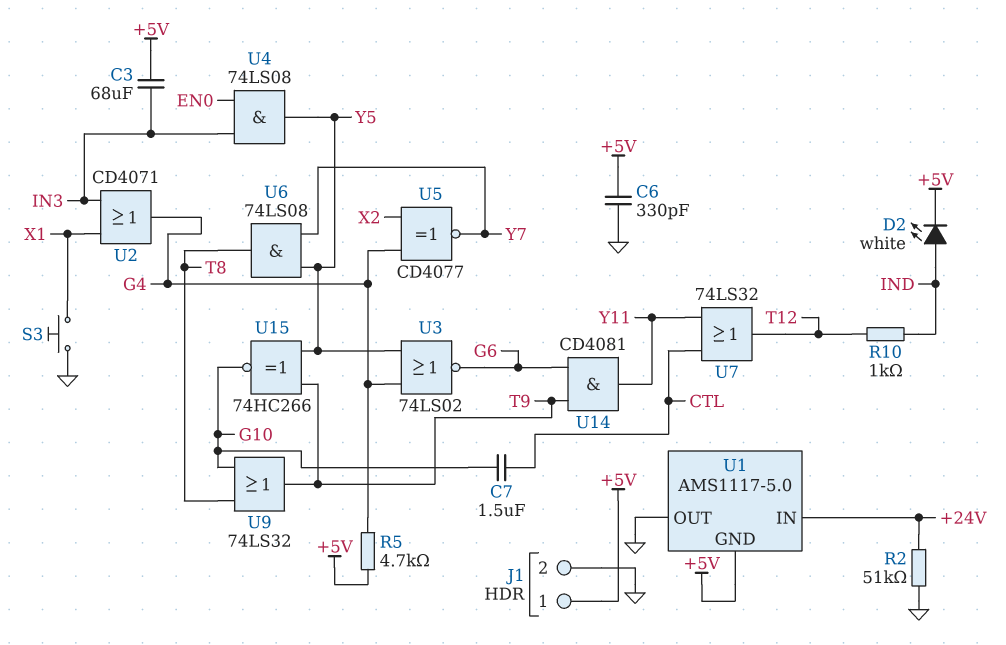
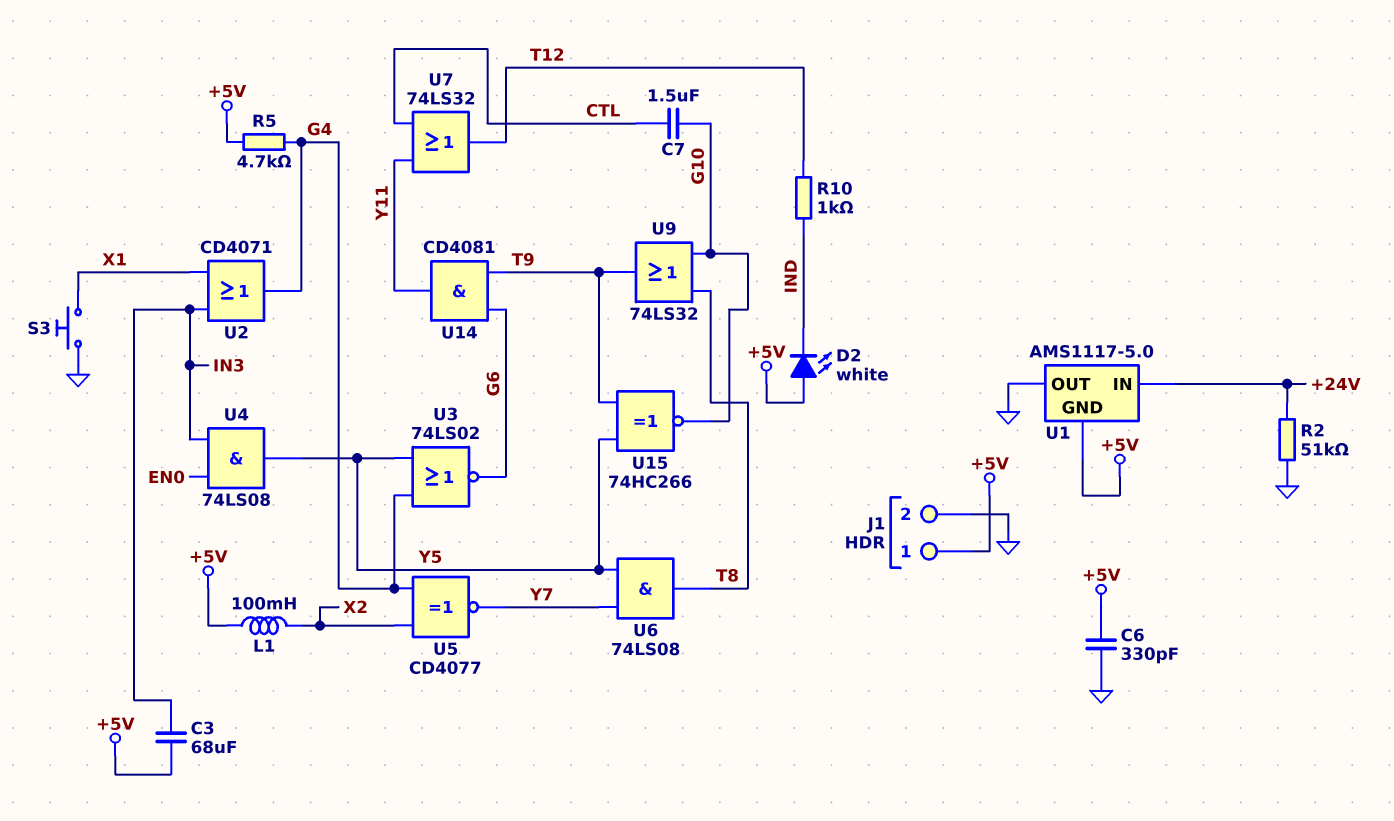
D2: LED white (A IND, K +5V) -> LED white (A +5V, K IND)
L1: none -> 100mH (+5V, X2)

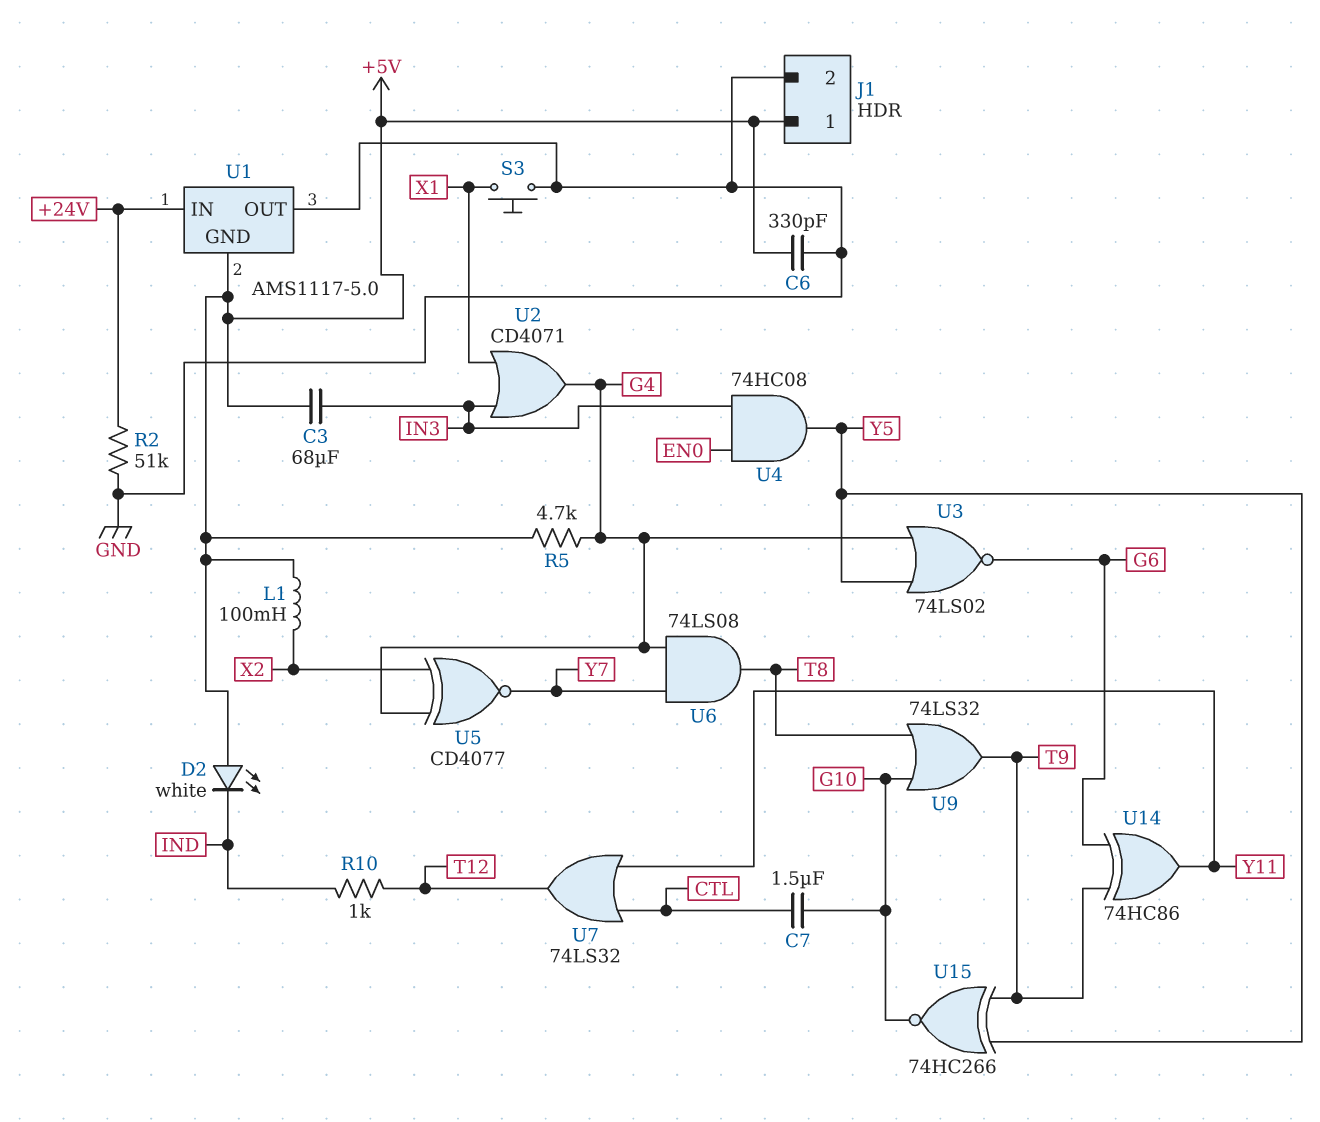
U4: AND 74LS08 (in EN0, in IN3, out Y5) -> AND 74HC08 (in EN0, in IN3, out Y5)
U6: AND 74LS08 (in Y5, in Y7, out T8) -> AND 74LS08 (in G4, in Y7, out T8)
U14: AND CD4081 (in G6, in T9, out Y11) -> XOR 74HC86 (in G6, in T9, out Y11)

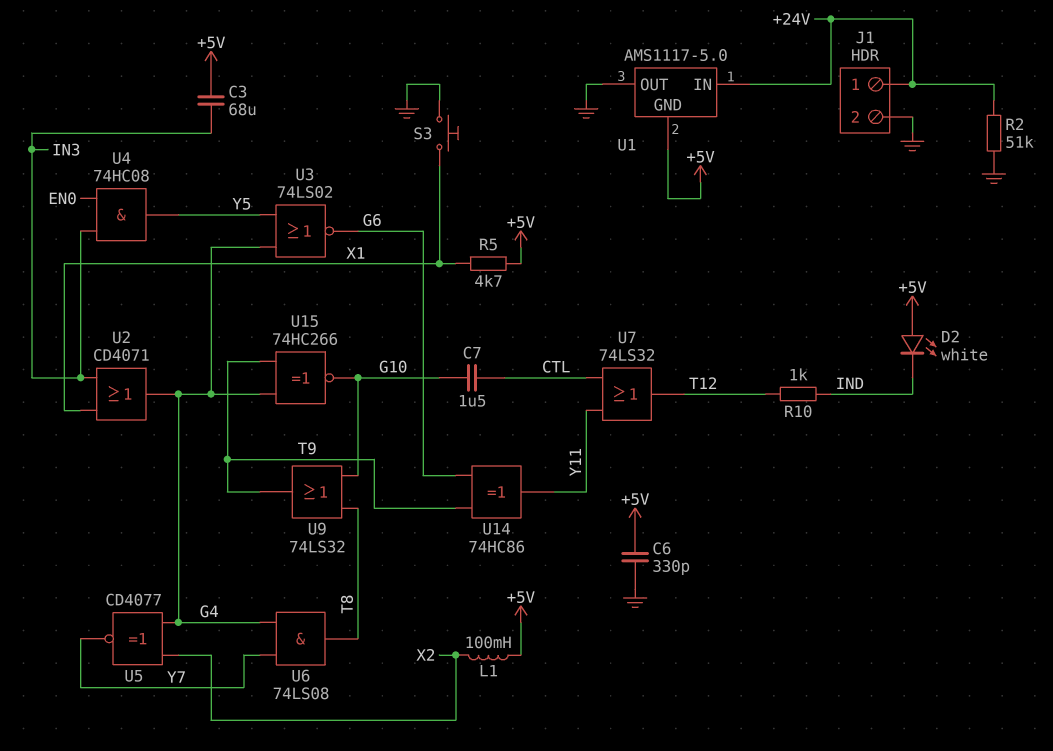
J1 pin 1: +5V -> +24V
R5: 4.7k (+5V, G4) -> 4.7k (+5V, X1)
U15: XNOR 74HC266 (in T9, in Y5, out G10) -> XNOR 74HC266 (in G4, in T9, out G10)

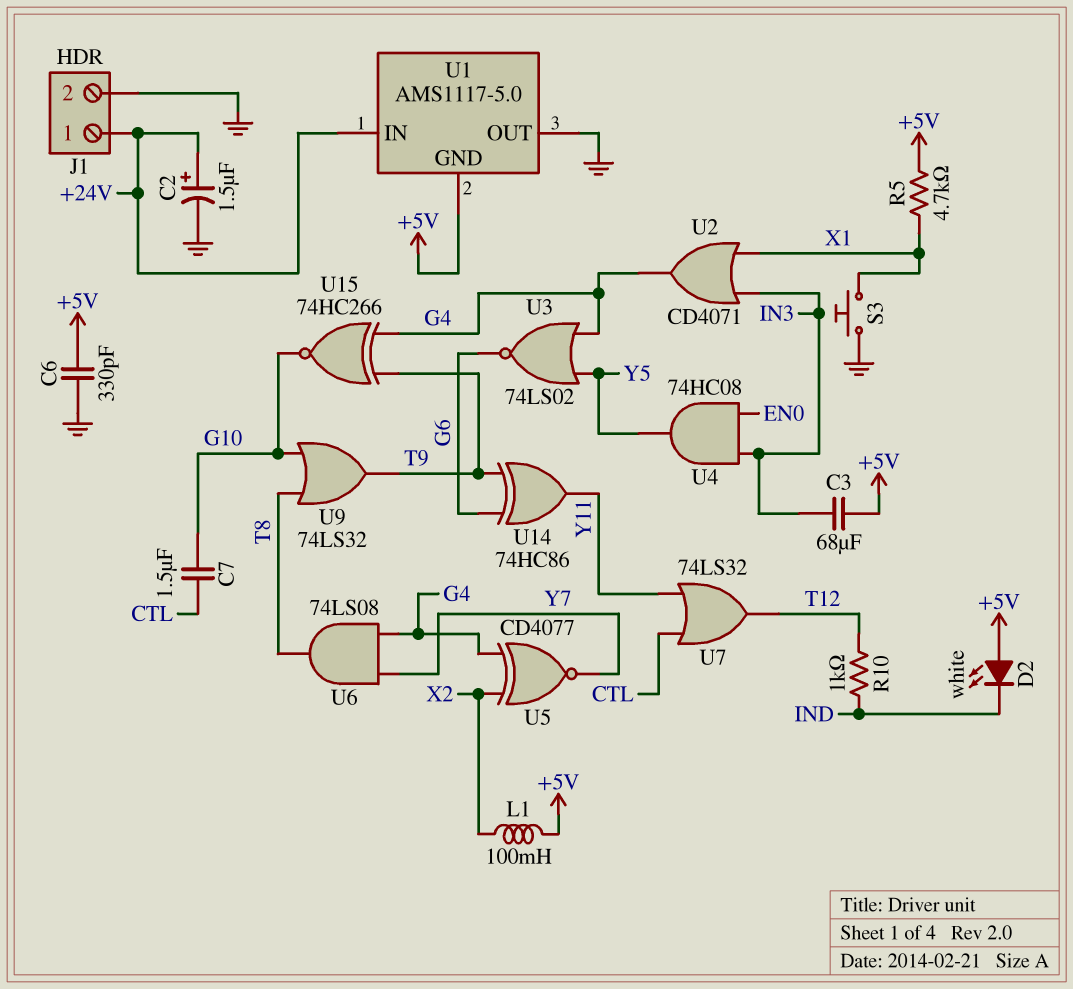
C2: none -> 1.5uF (plus +24V, minus GND)
R2: 51k (+24V, GND) -> none

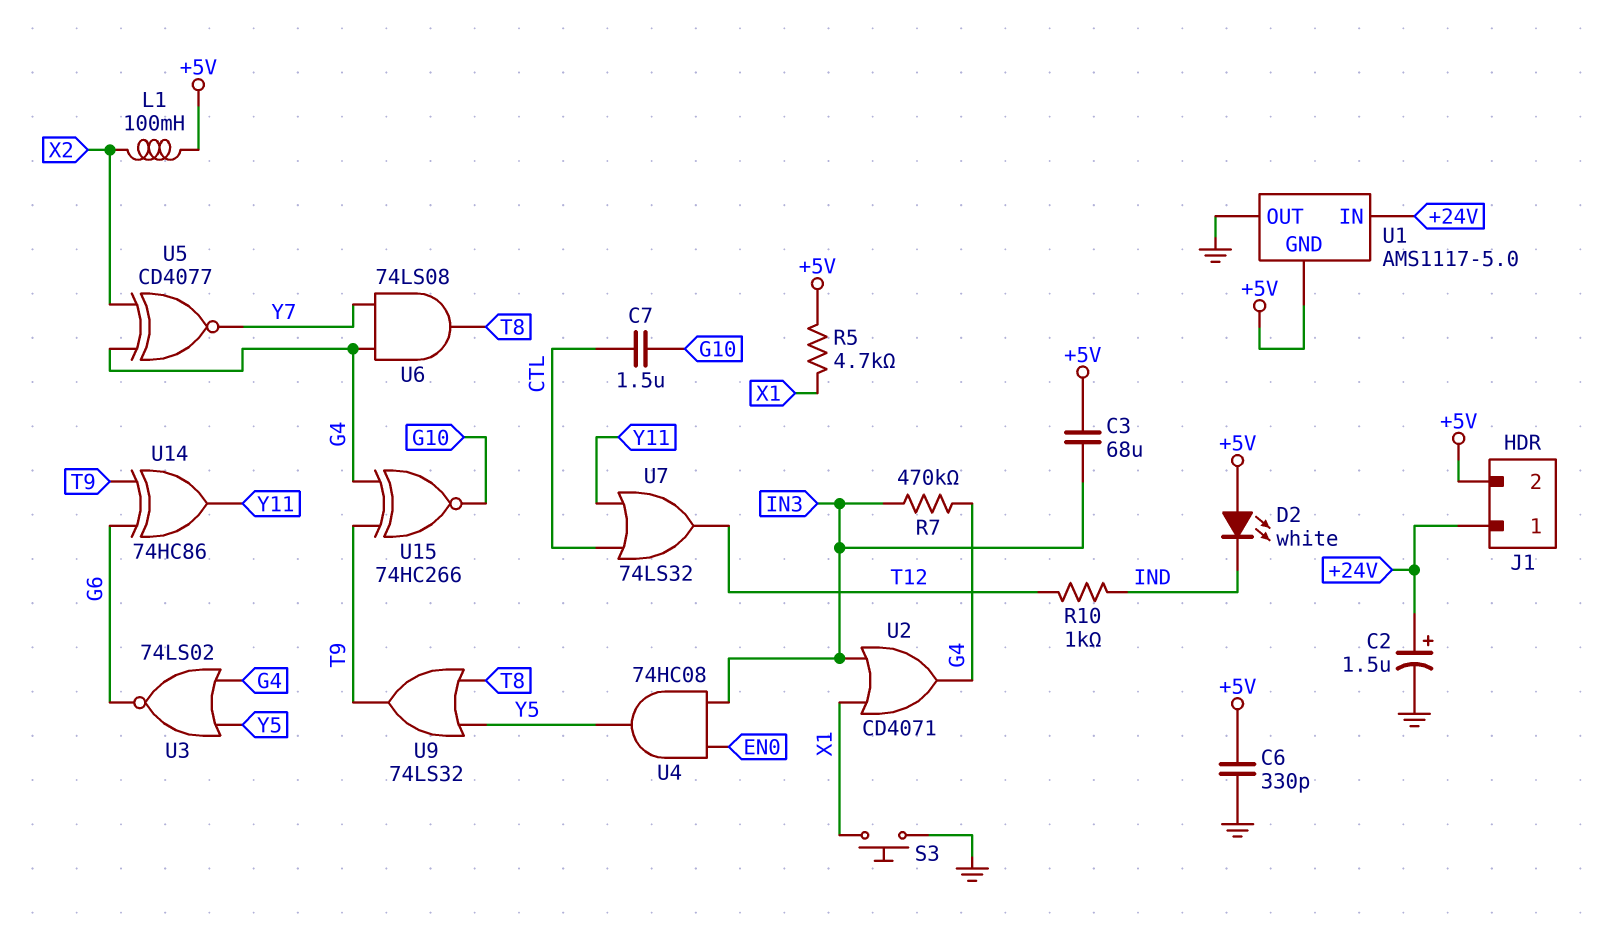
J1 pin 2: GND -> +5V
R7: none -> 470k (G4, IN3)
U9: OR 74LS32 (in G10, in T8, out T9) -> OR 74LS32 (in T8, in Y5, out T9)

